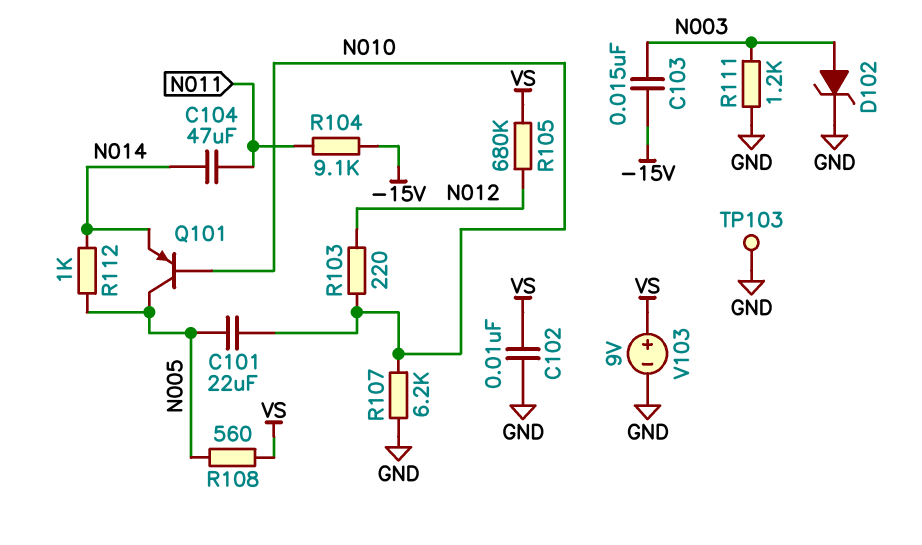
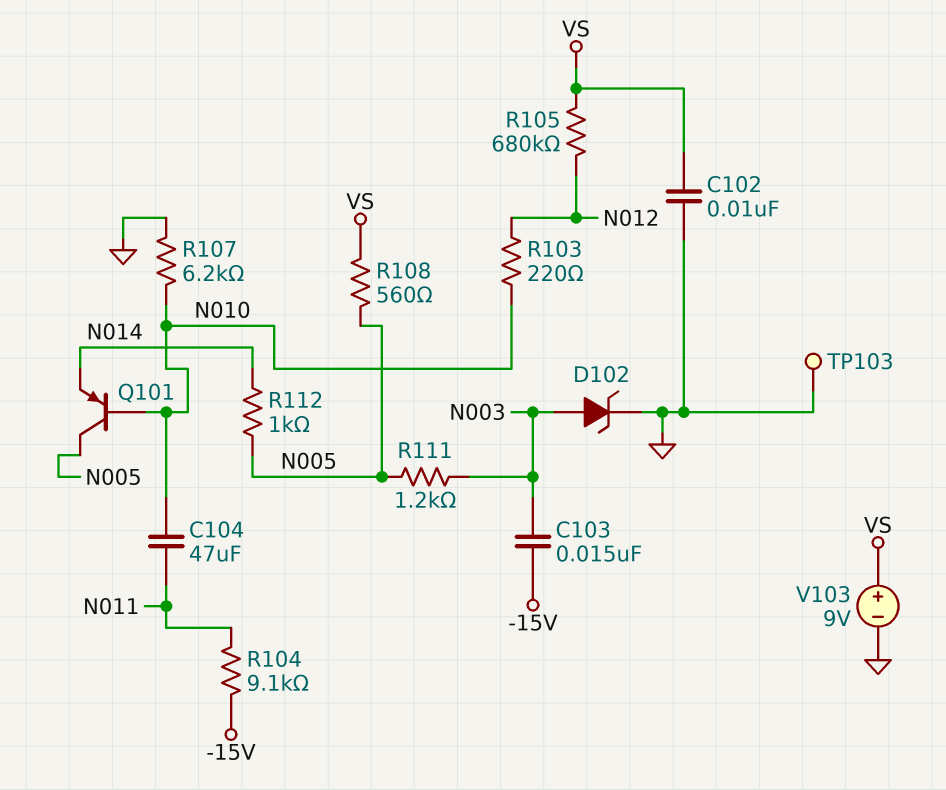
C101: 22uF (N005, N010) -> none
C104: 47uF (N011, N014) -> 47uF (N010, N011)
R111: 1.2k (GND, N003) -> 1.2k (N003, N005)

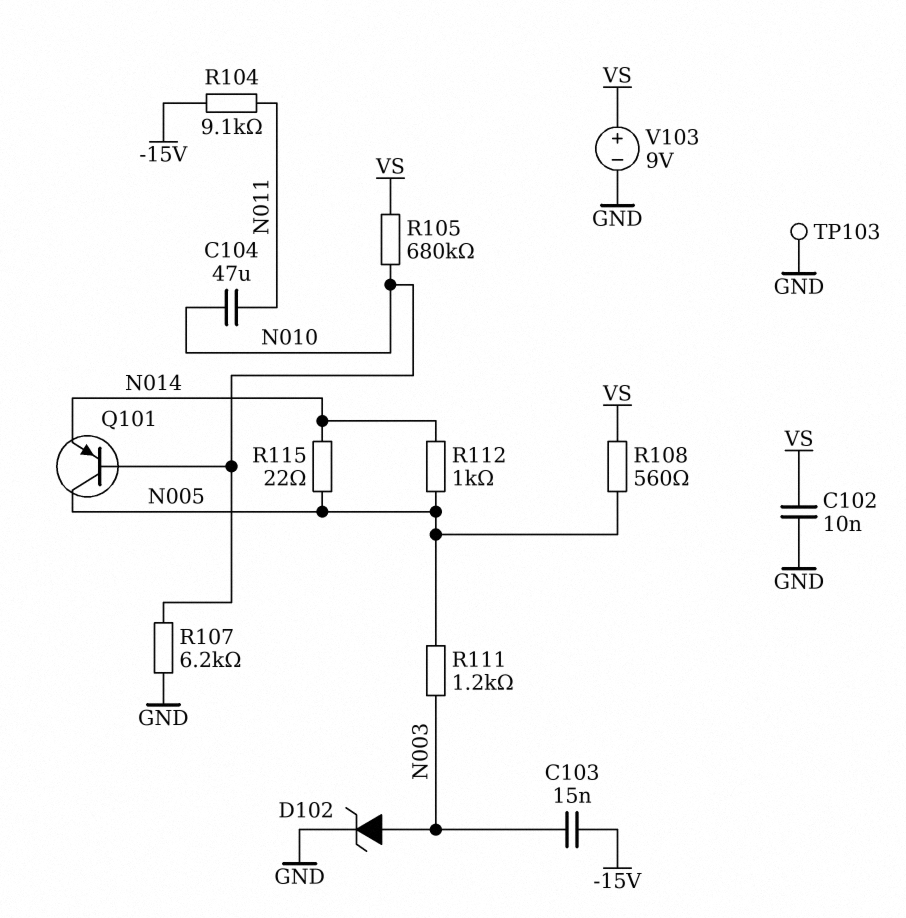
R103: 220 (N010, N012) -> none
R105: 680k (N012, VS) -> 680k (N010, VS)
R115: none -> 22 (N005, N014)

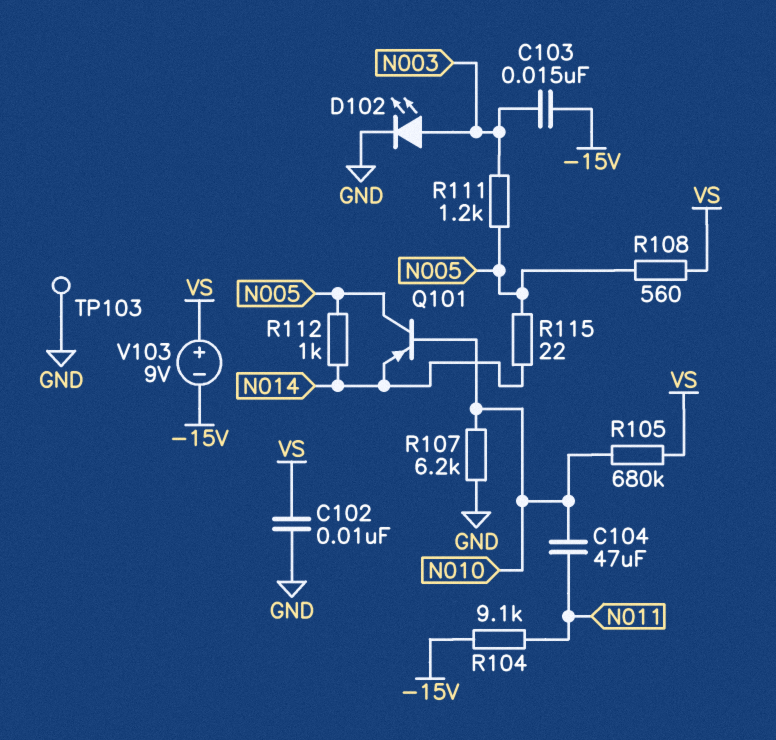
D102: zener (A N003, K GND) -> LED (A N003, K GND)
V103: 9V (plus VS, minus GND) -> 9V (plus VS, minus -15V)

